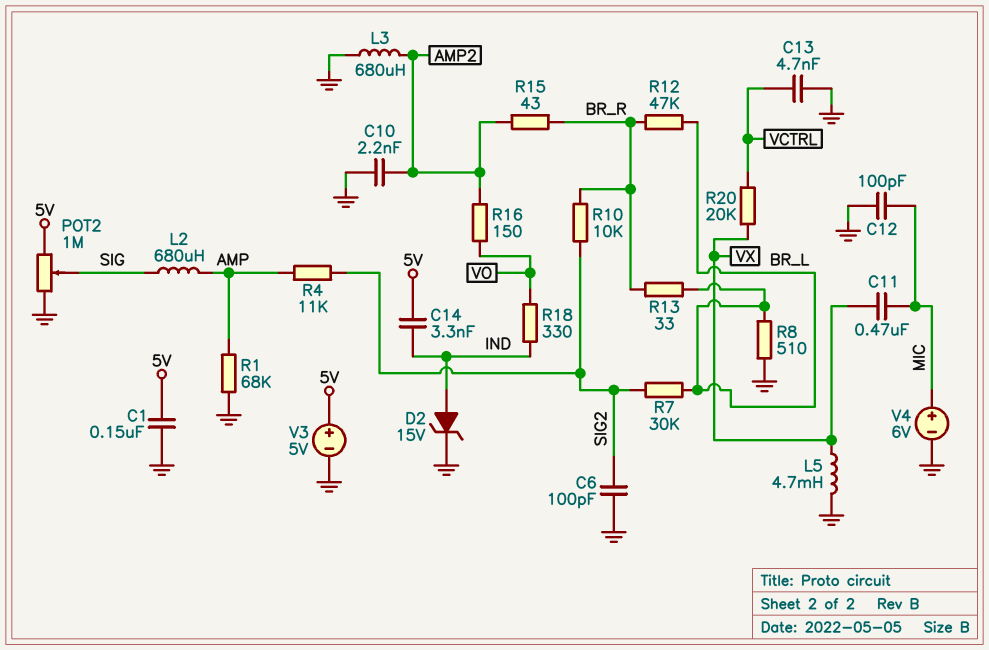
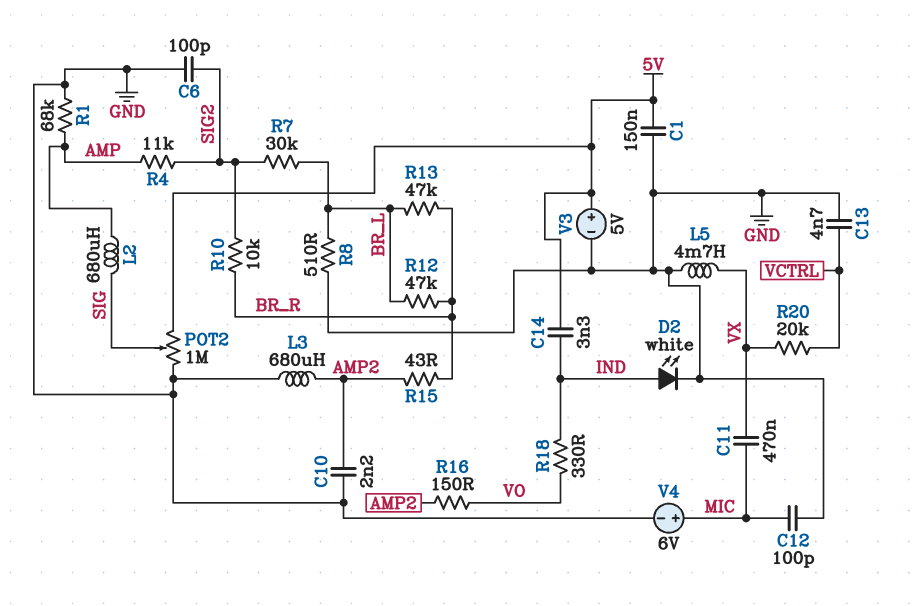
D2: zener 15V (A IND, K GND) -> LED white (A IND, K GND)
R13: 33 (BR_L, BR_R) -> 47k (BR_L, BR_R)

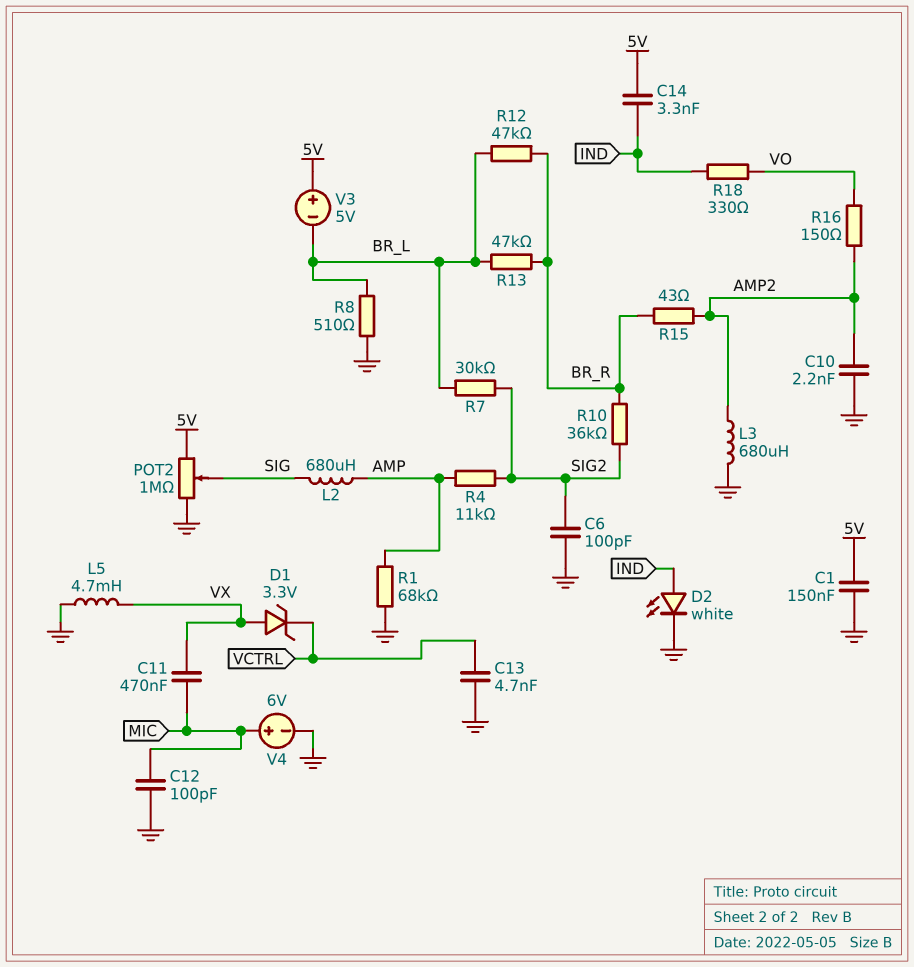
D1: none -> zener 3.3V (A VX, K VCTRL)
R10: 10k (BR_R, SIG2) -> 36k (BR_R, SIG2)
R20: 20k (VCTRL, VX) -> none
V3: 5V (plus 5V, minus GND) -> 5V (plus 5V, minus BR_L)

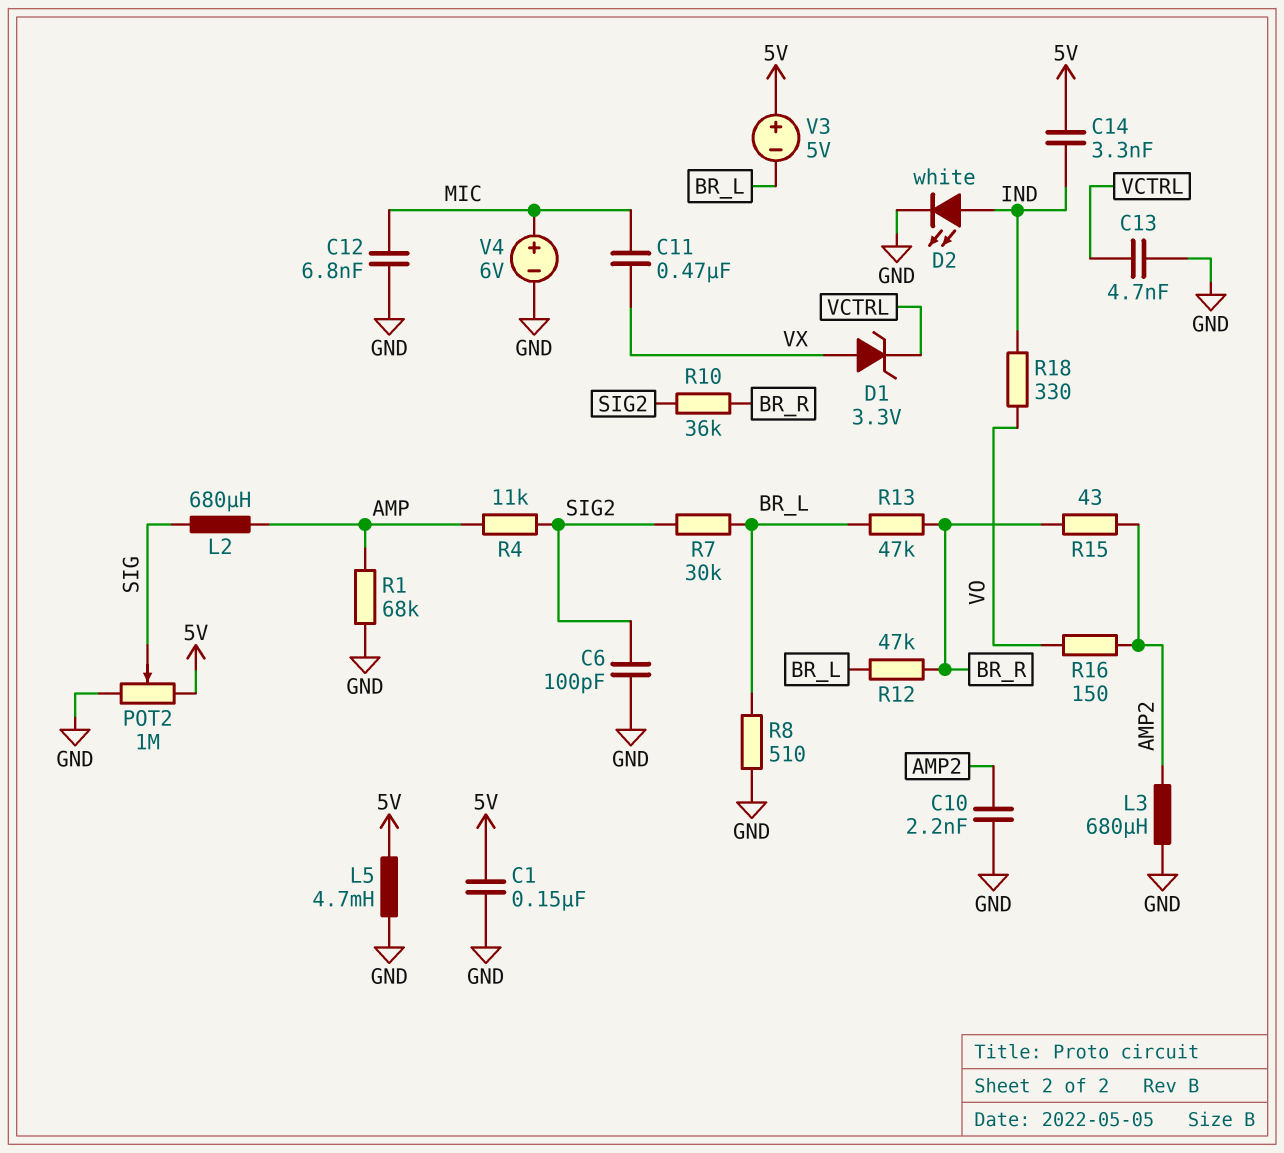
C12: 100pF (GND, MIC) -> 6.8nF (GND, MIC)
L5: 4.7mH (GND, VX) -> 4.7mH (5V, GND)

